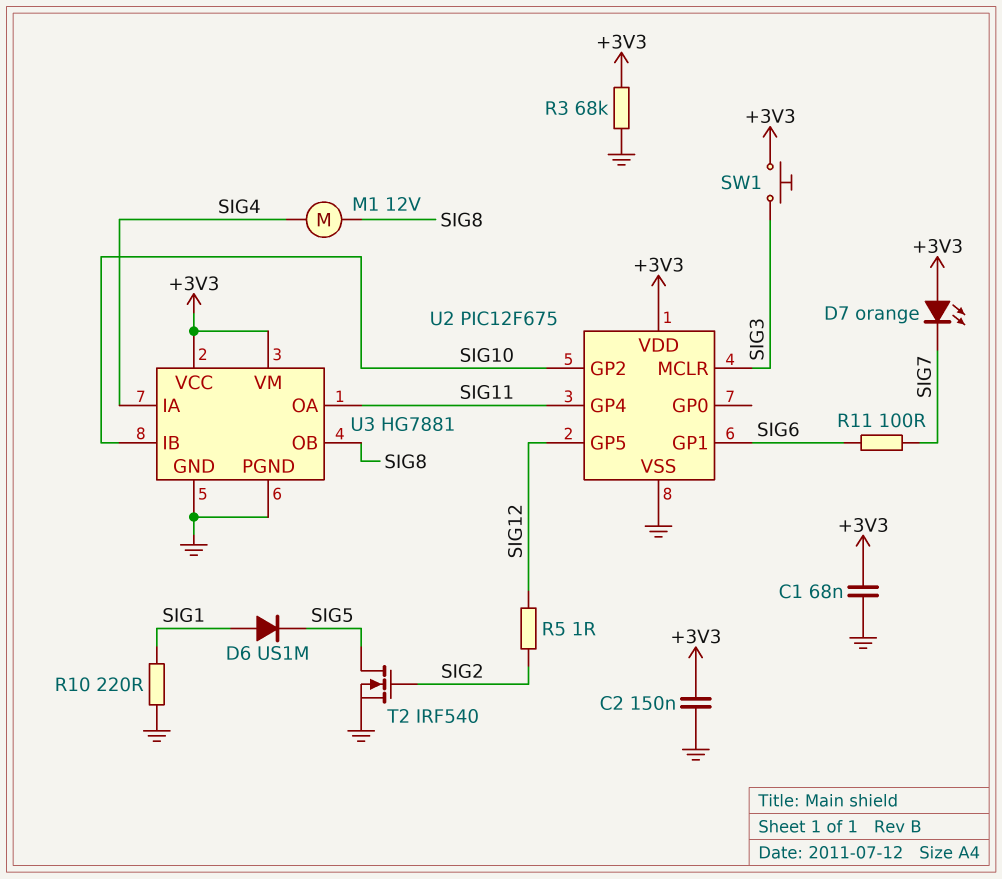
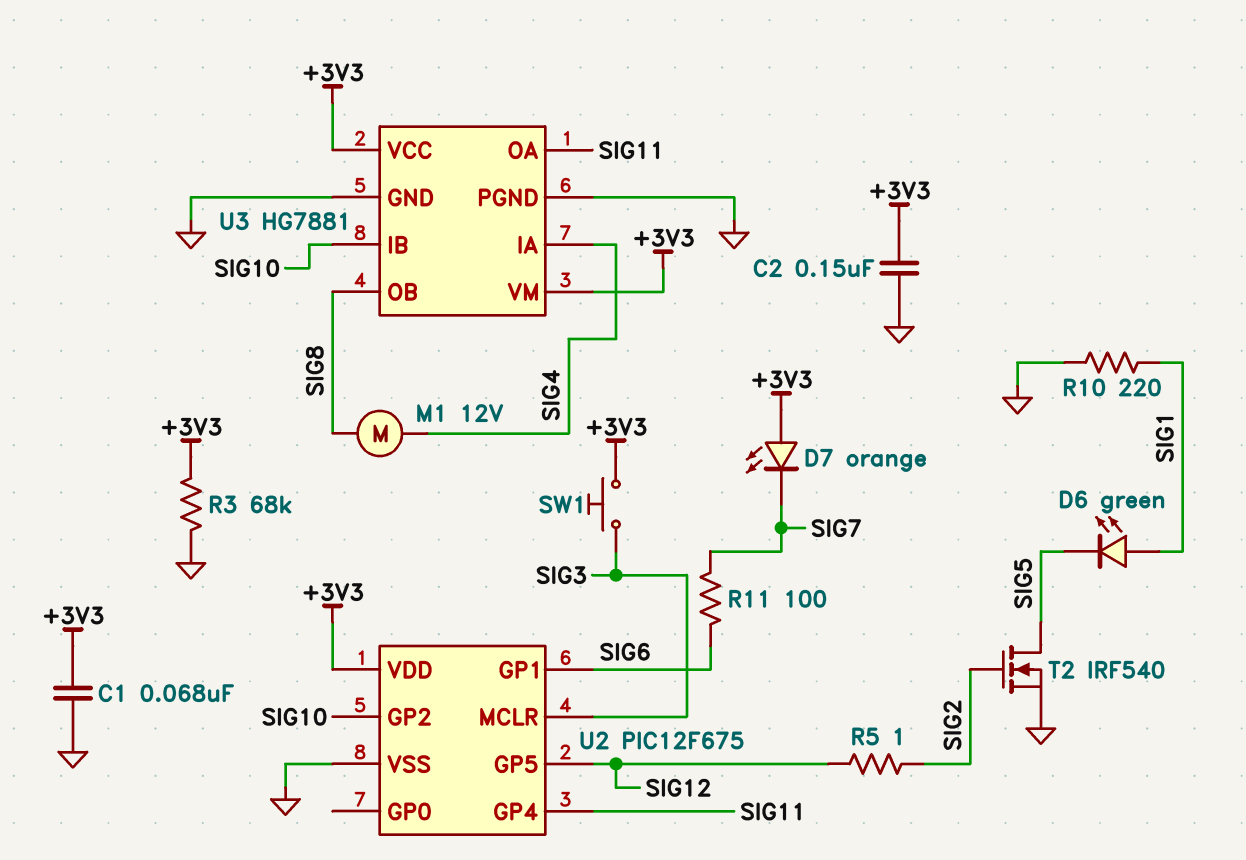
D6: diode US1M (A SIG1, K SIG5) -> LED green (A SIG1, K SIG5)

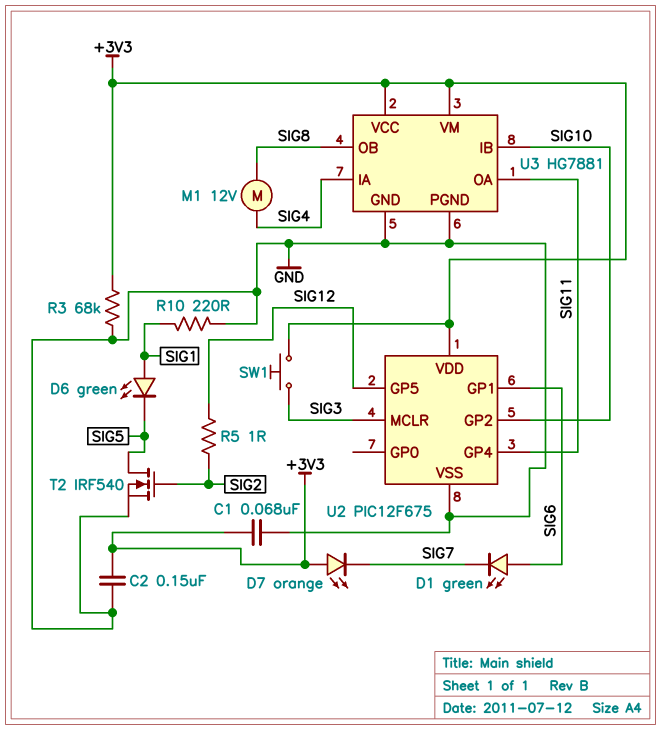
D1: none -> LED green (A SIG6, K SIG7)
R11: 100 (SIG6, SIG7) -> none

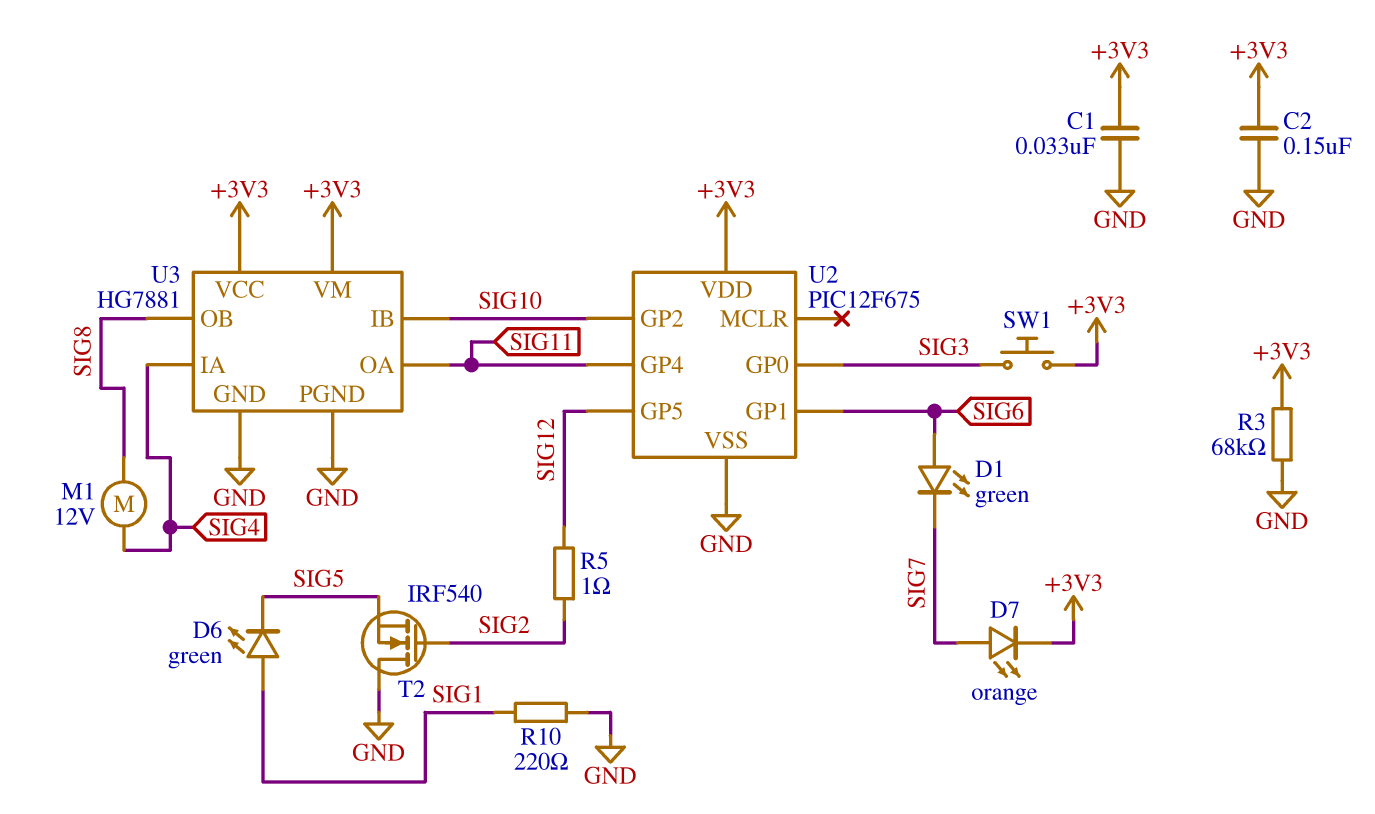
C1: 68nF (+3V3, GND) -> 33nF (+3V3, GND)
D7: LED orange (A +3V3, K SIG7) -> LED orange (A SIG7, K +3V3)
T2: NMOS IRF540 (G SIG2, D SIG5, S GND) -> NMOS IRF540 (G SIG2, D GND, S SIG5)
U2 pin GP0: none -> SIG3
U2 pin MCLR: SIG3 -> none

